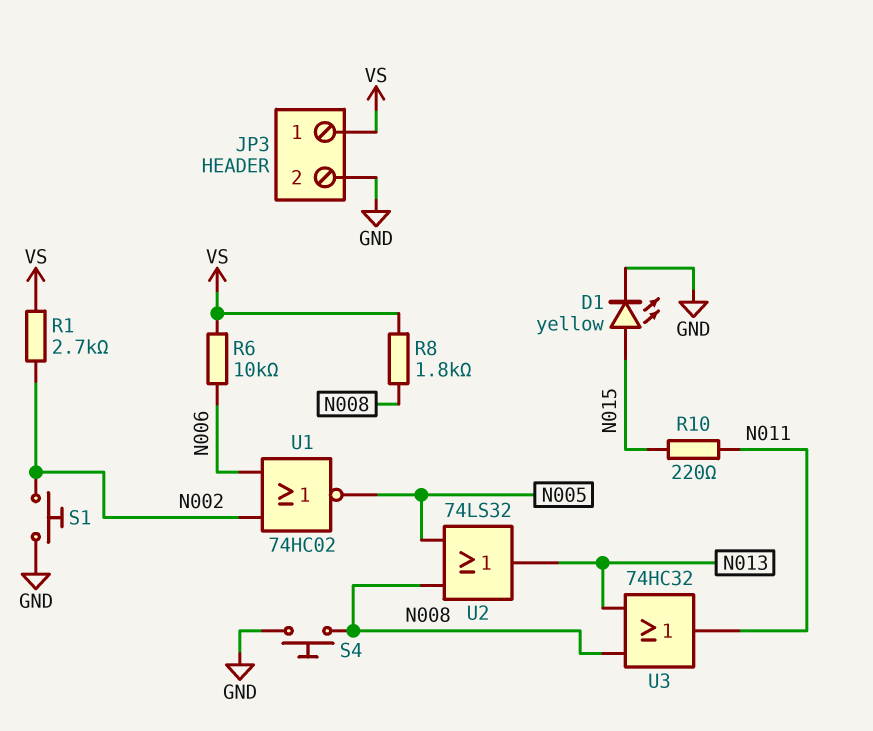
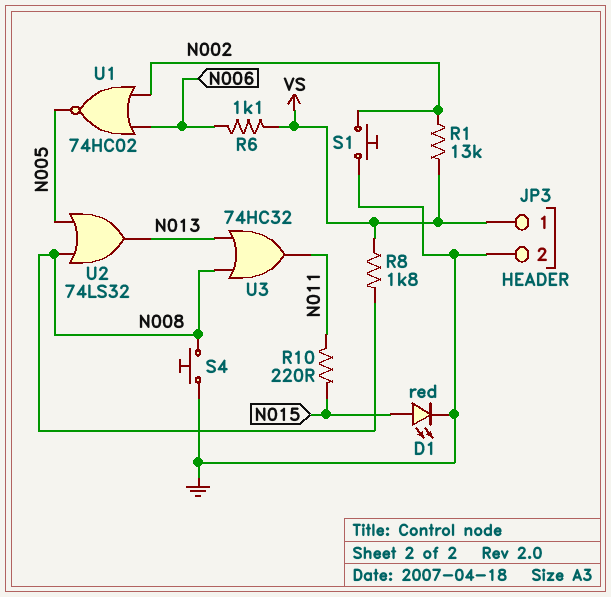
D1: LED yellow (A N015, K GND) -> LED red (A N015, K GND)
R1: 2.7k (N002, VS) -> 13k (N002, VS)
R6: 10k (N006, VS) -> 1.1k (N006, VS)

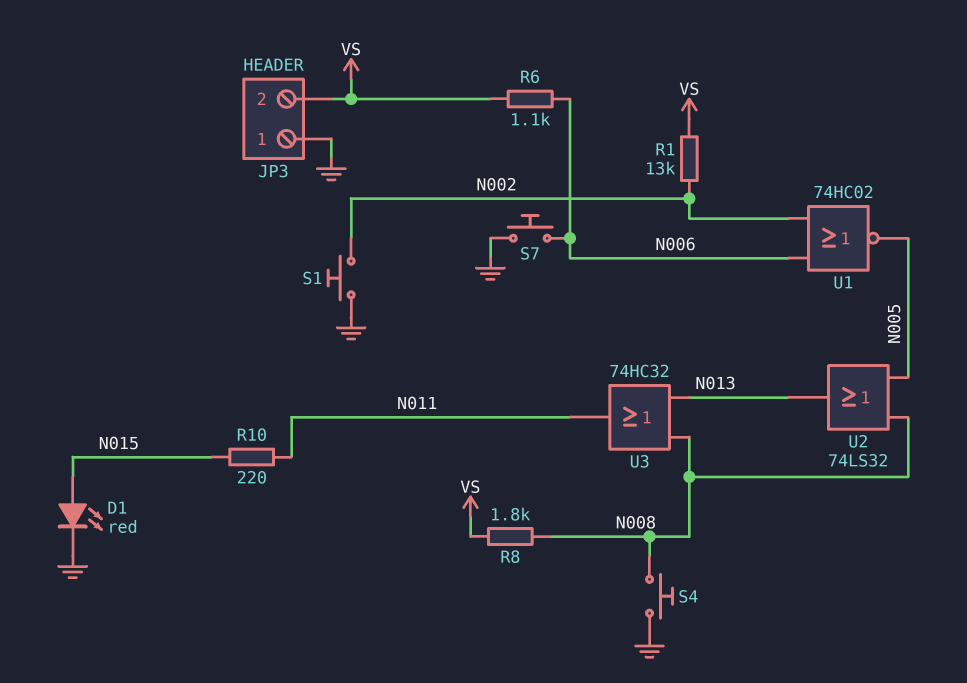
JP3 pin 1: VS -> GND
JP3 pin 2: GND -> VS
S7: none -> button (GND, N006)

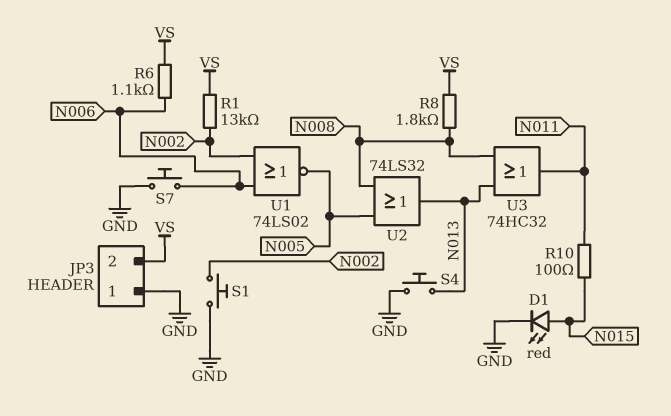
R10: 220 (N011, N015) -> 100 (N011, N015)
S4: button (GND, N008) -> button (GND, N013)
U1: NOR 74HC02 (in N002, in N006, out N005) -> NOR 74LS02 (in N002, in N006, out N005)

